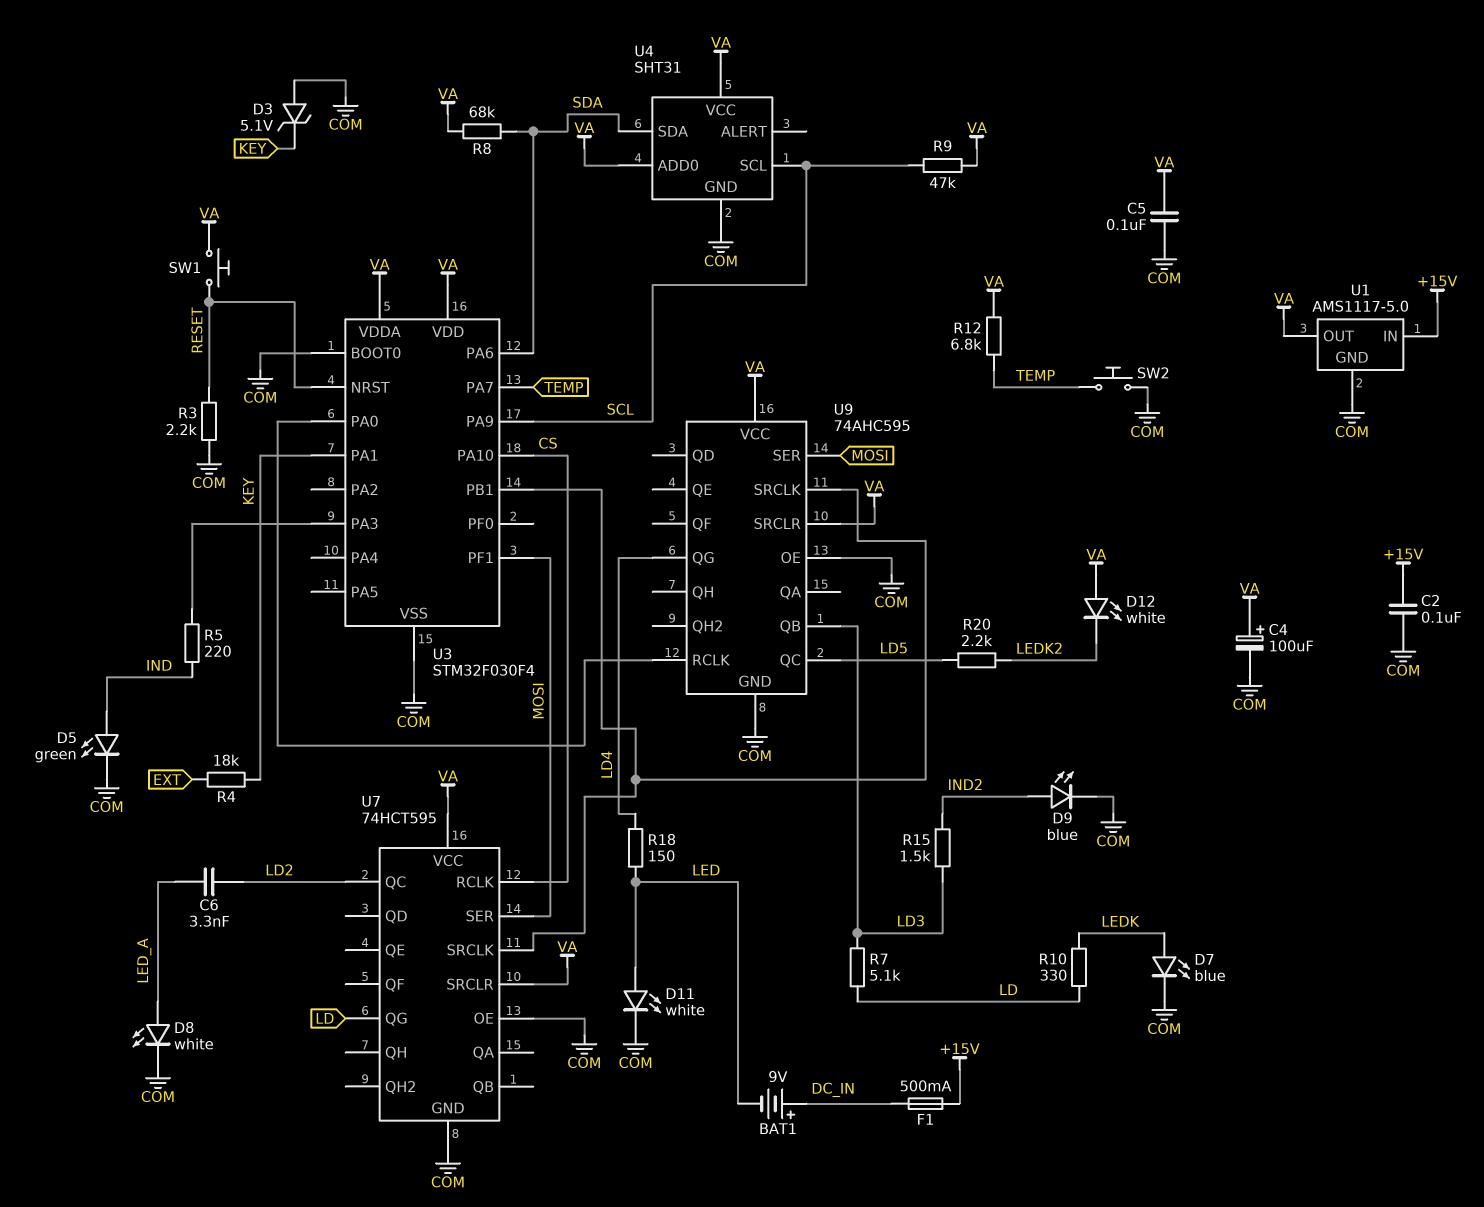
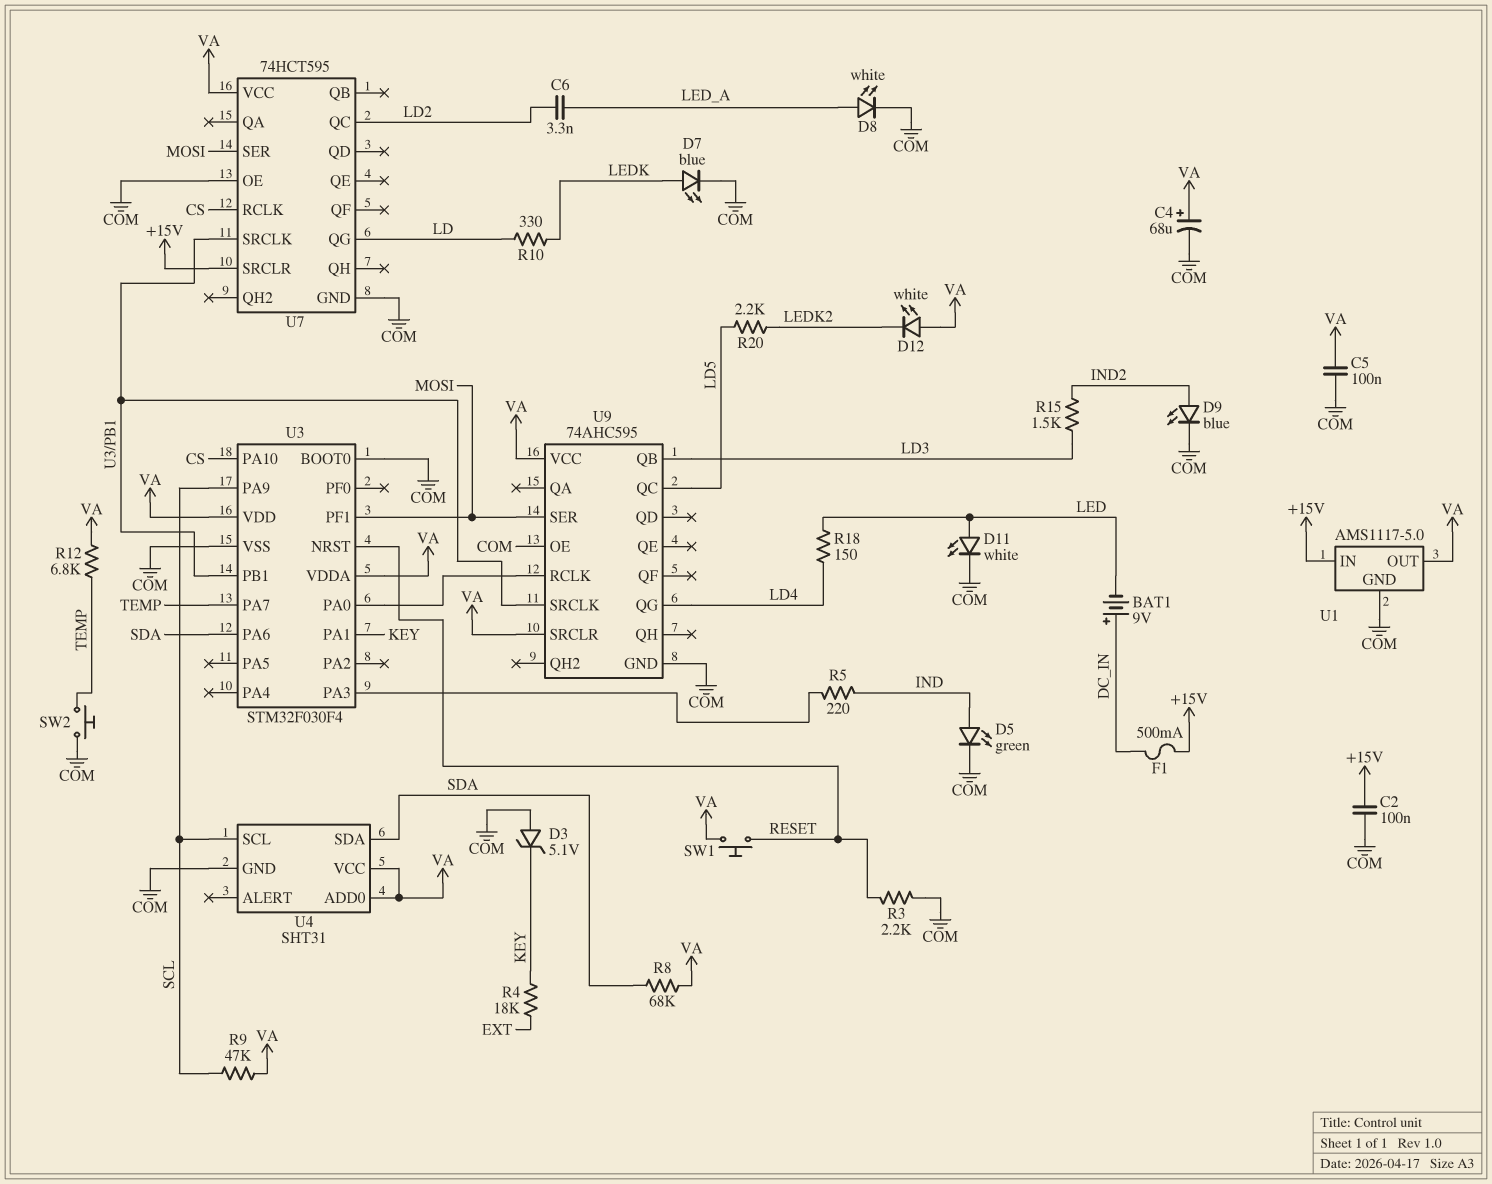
C4: 100uF (plus VA, minus COM) -> 68uF (plus VA, minus COM)
R7: 5.1k (LD, LD3) -> none
U7 pin SRCLR: VA -> +15V

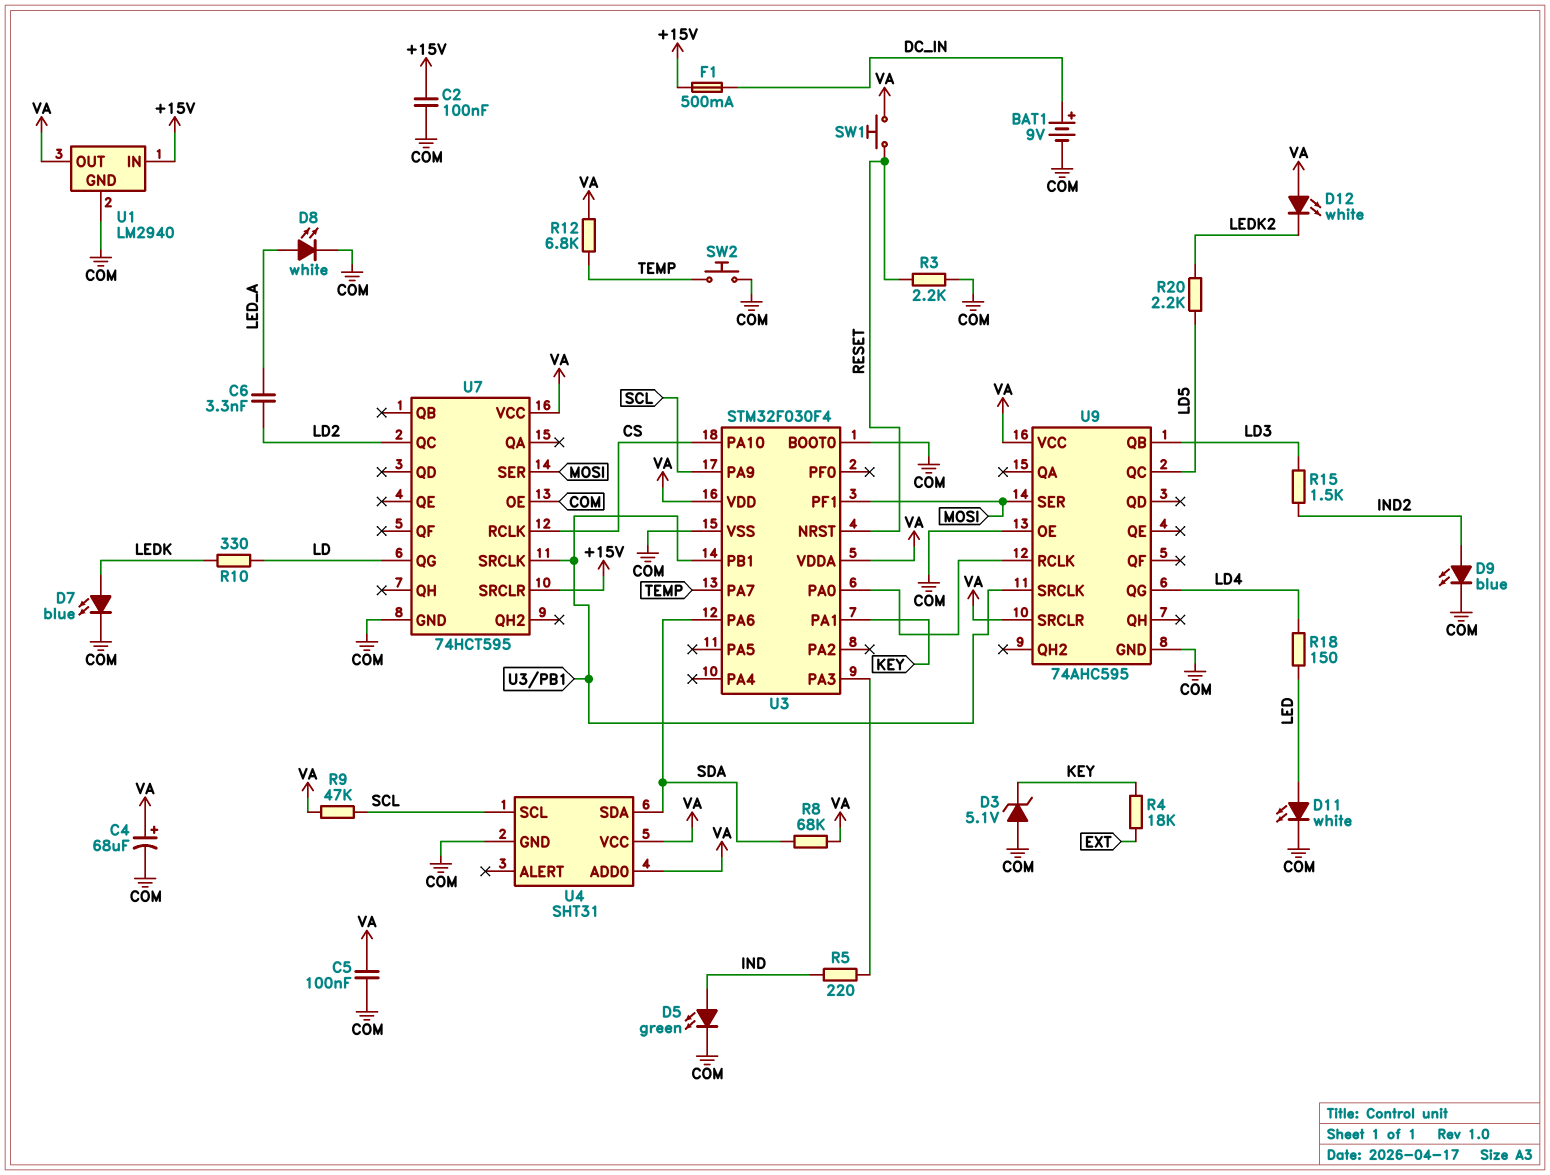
BAT1: 9V (plus DC_IN, minus LED) -> 9V (plus DC_IN, minus COM)
U1: AMS1117-5.0 -> LM2940

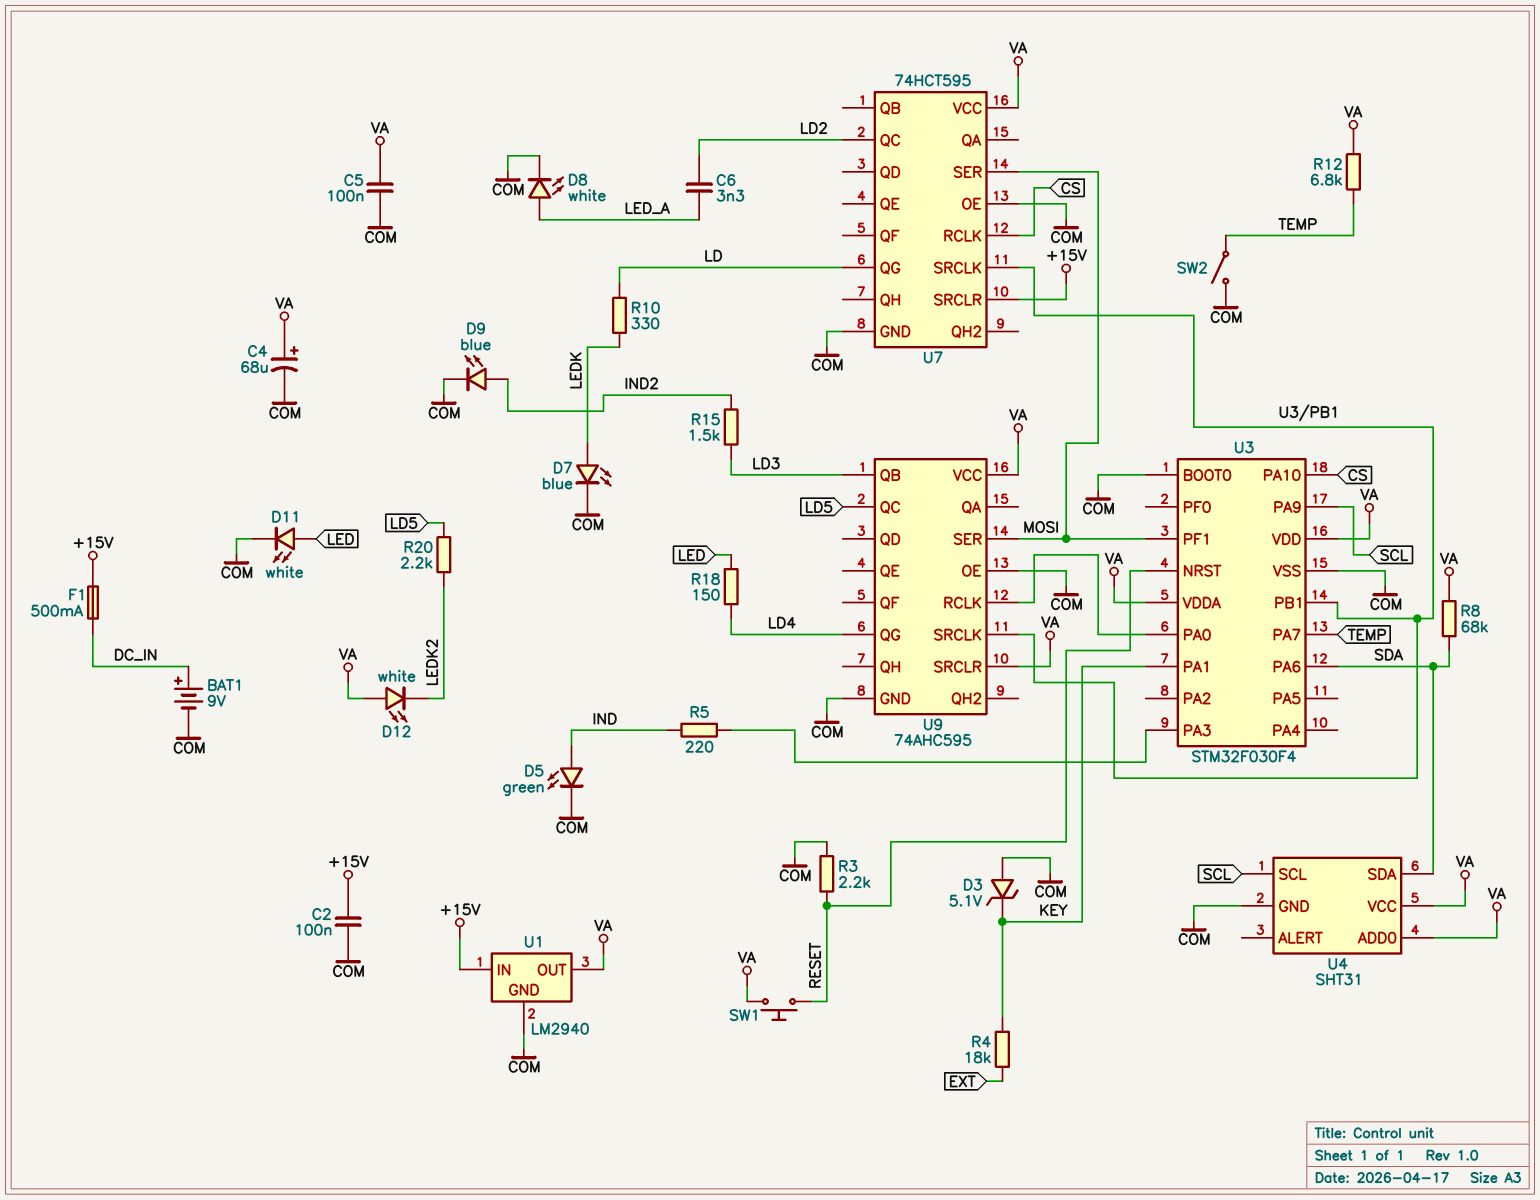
R9: 47k (SCL, VA) -> none
SW2: button (COM, TEMP) -> switch (COM, TEMP)

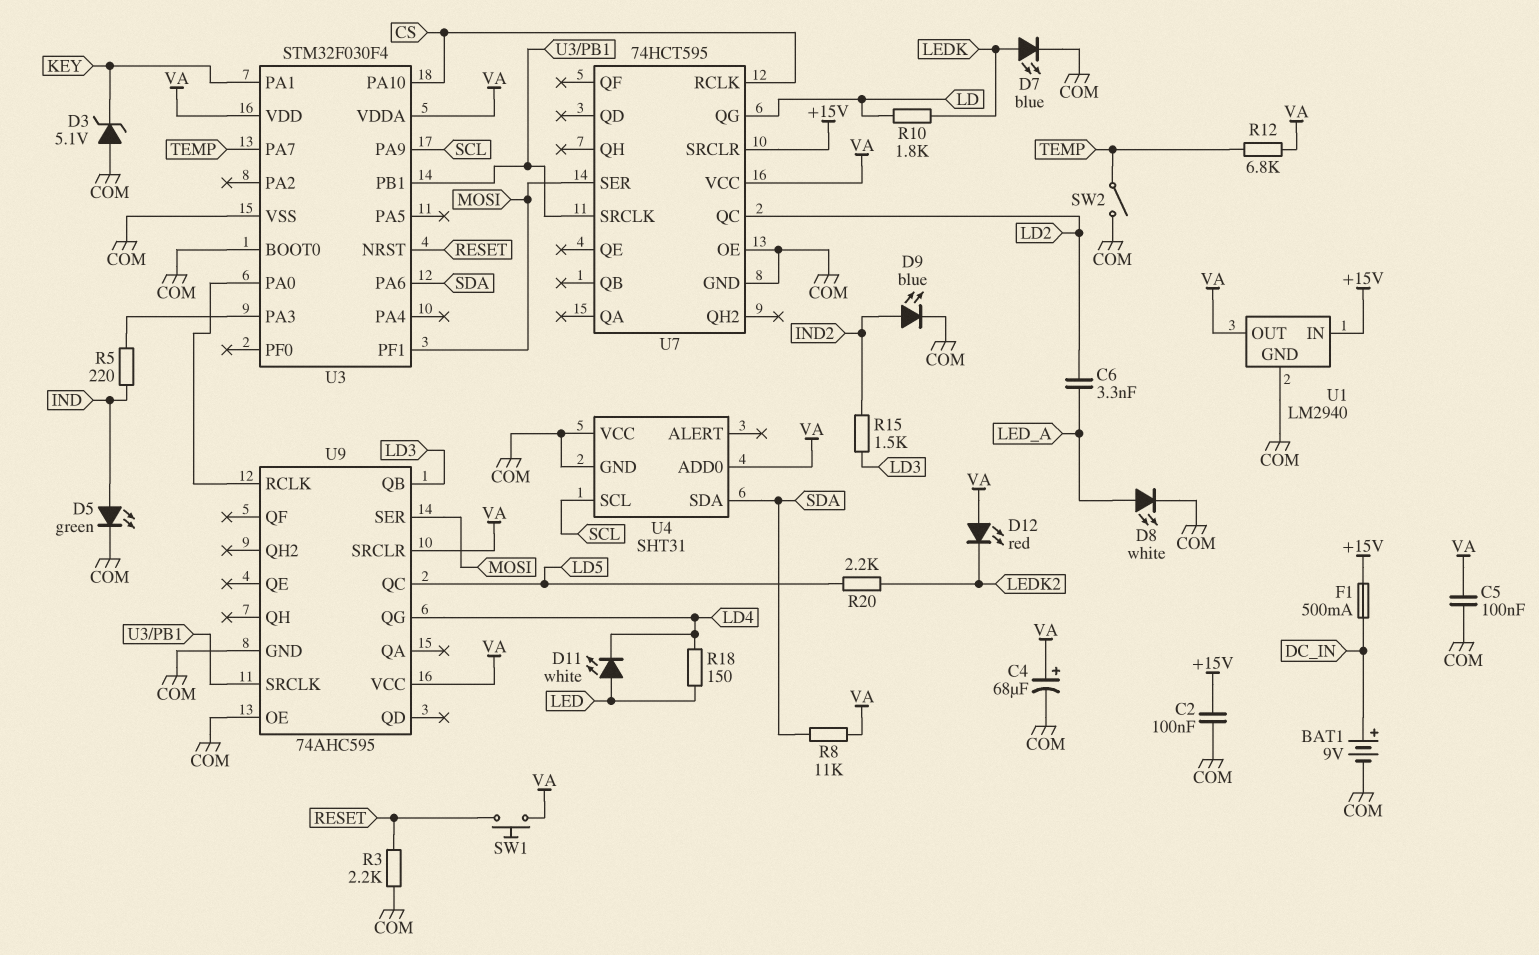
D11: LED white (A LED, K COM) -> LED white (A LED, K LD4)
D12: LED white (A VA, K LEDK2) -> LED red (A VA, K LEDK2)
R4: 18k (EXT, KEY) -> none
R8: 68k (SDA, VA) -> 11k (SDA, VA)
R10: 330 (LD, LEDK) -> 1.8k (LD, LEDK)
U4 pin VCC: VA -> COM

